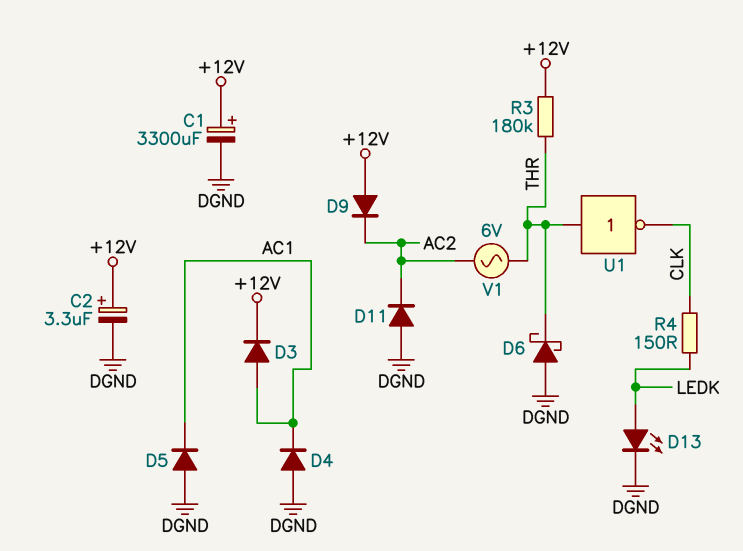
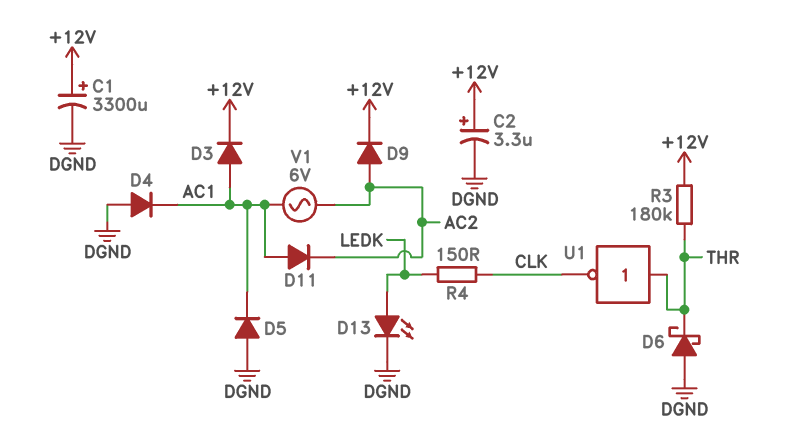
D9: diode (A +12V, K AC2) -> diode (A AC2, K +12V)
D11: diode (A DGND, K AC2) -> diode (A AC1, K AC2)
V1: AC 6V (AC2, THR) -> AC 6V (AC1, AC2)

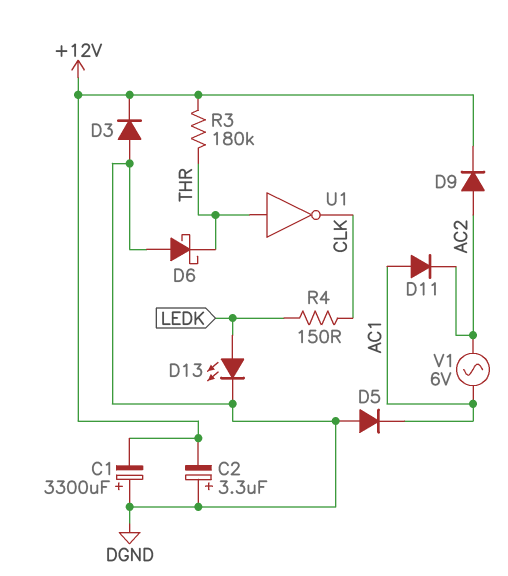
C1: 3300uF (plus +12V, minus DGND) -> 3300uF (plus DGND, minus +12V)
C2: 3.3uF (plus +12V, minus DGND) -> 3.3uF (plus DGND, minus +12V)
D3: diode (A AC1, K +12V) -> diode (A DGND, K +12V)
D4: diode (A DGND, K AC1) -> none

